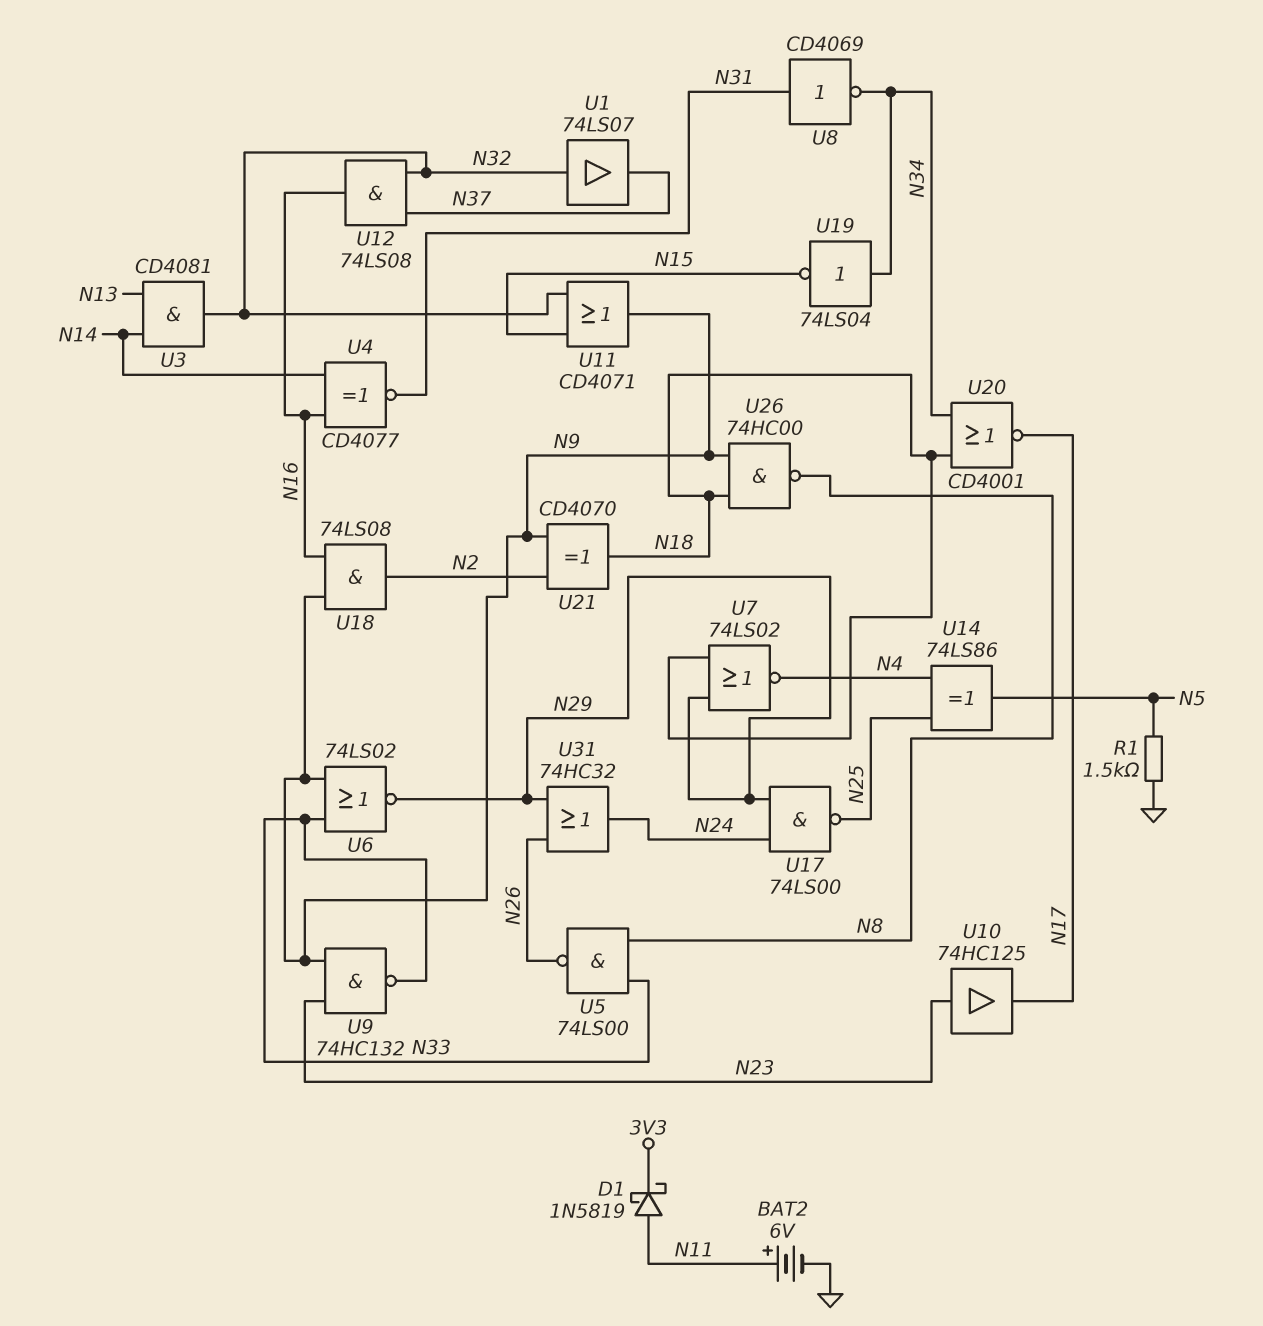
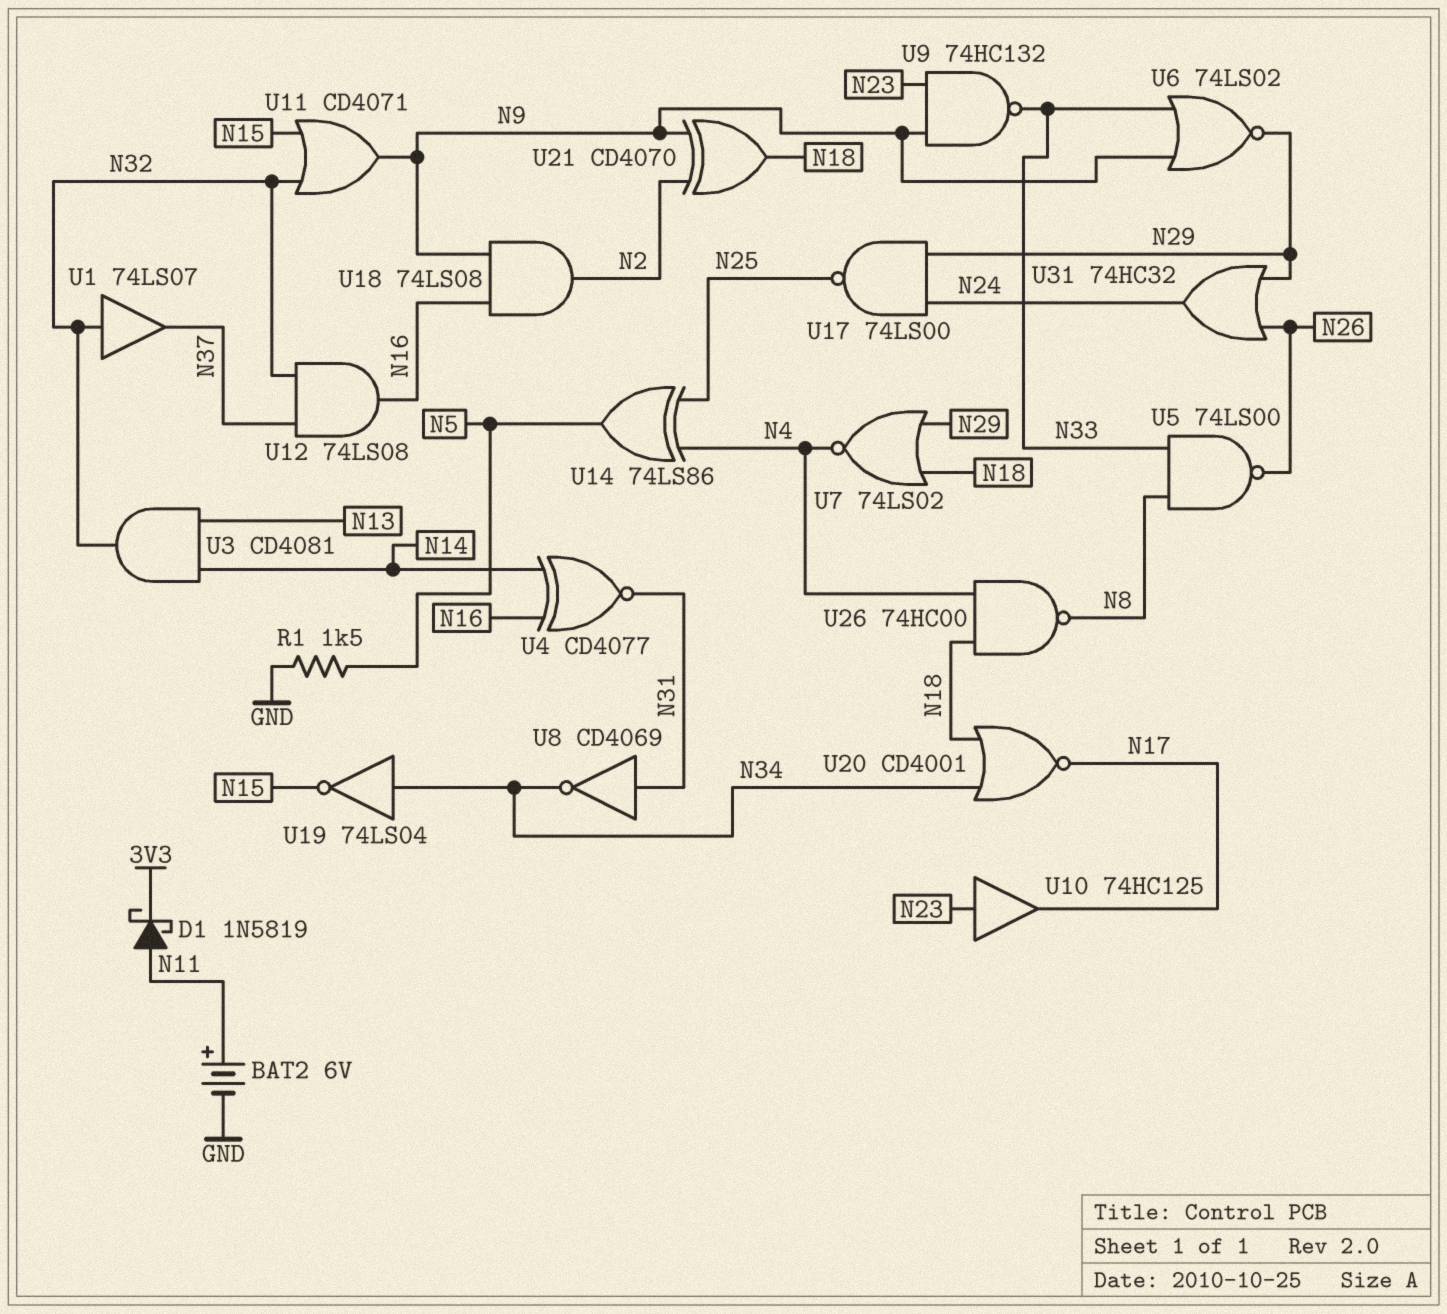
U26: NAND 74HC00 (in N9, in N18, out N8) -> NAND 74HC00 (in N4, in N18, out N8)

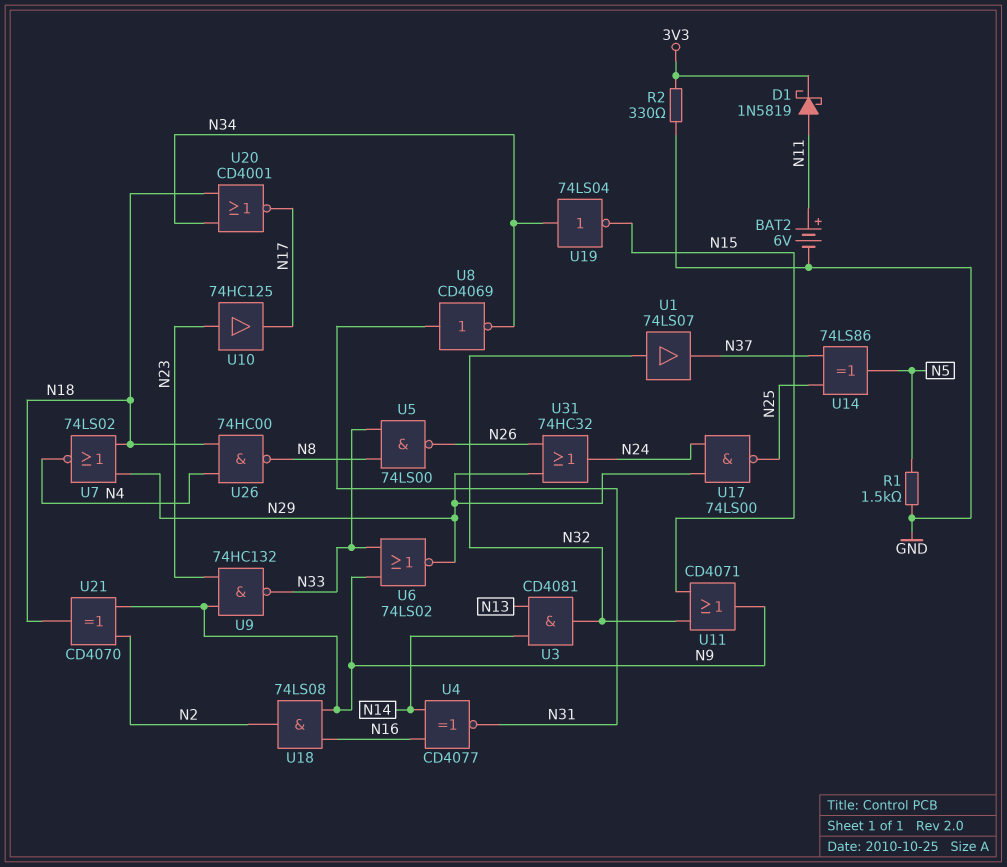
R2: none -> 330 (3V3, GND)
U12: AND 74LS08 (in N32, in N37, out N16) -> none
U14: XOR 74LS86 (in N4, in N25, out N5) -> XOR 74LS86 (in N25, in N37, out N5)

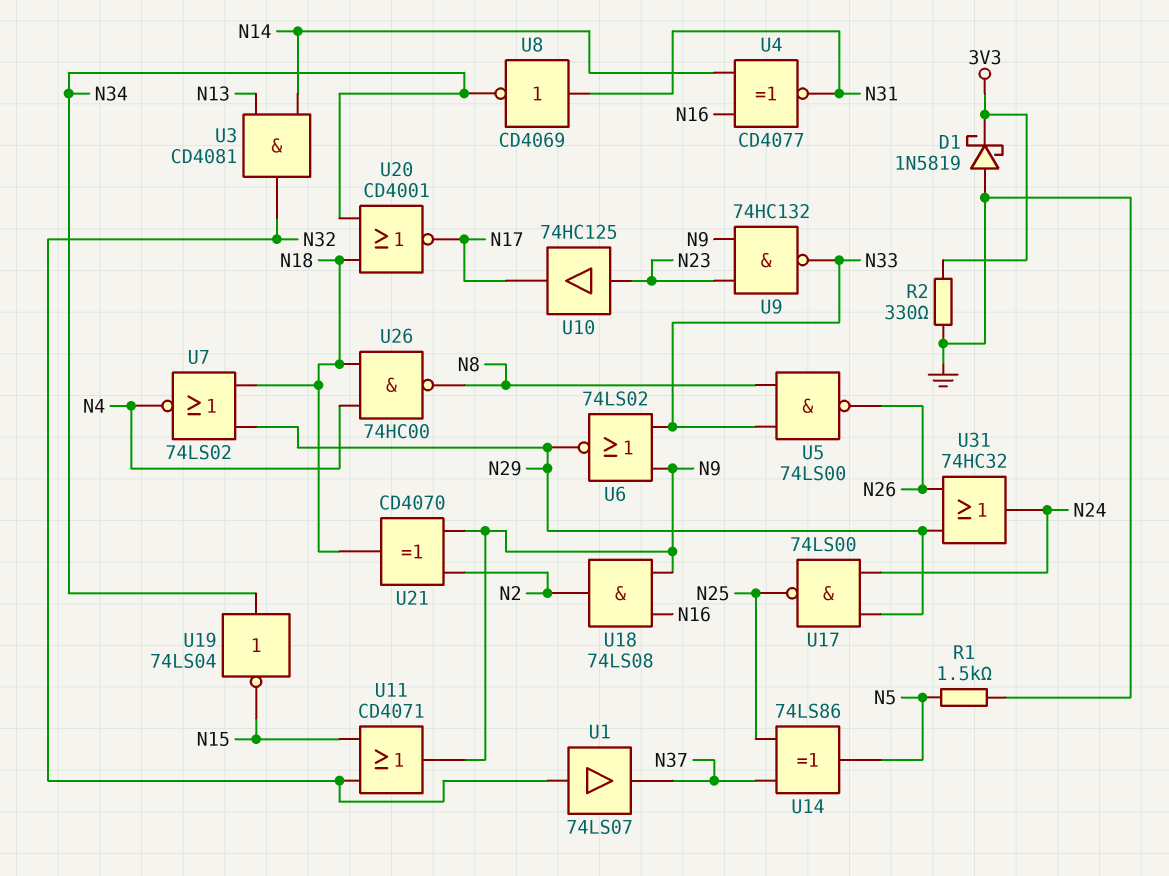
BAT2: 6V (plus N11, minus GND) -> none
D1: schottky 1N5819 (A N11, K 3V3) -> schottky 1N5819 (A GND, K 3V3)

